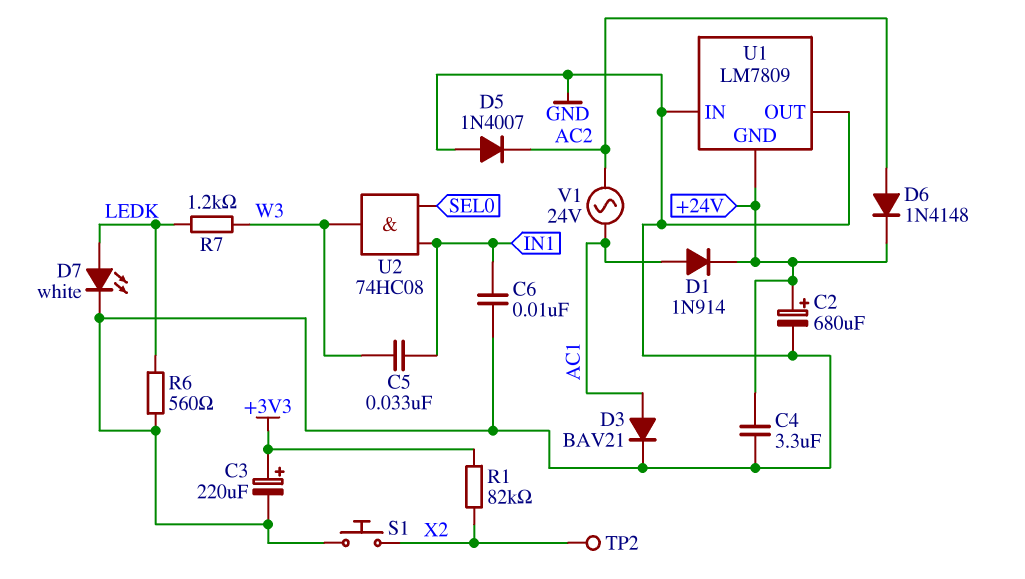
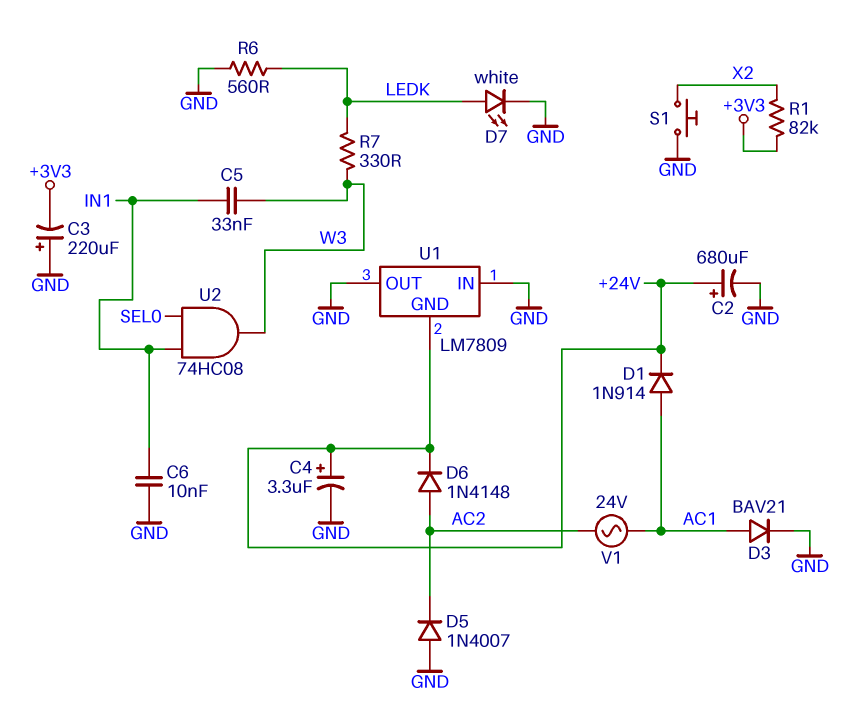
C3: 220uF (plus +3V3, minus GND) -> 220uF (plus GND, minus +3V3)
C4: 3.3uF (+24V, GND) -> 3.3uF (plus +24V, minus GND)
R7: 1.2k (LEDK, W3) -> 330 (LEDK, W3)
TP2: test point (X2) -> none

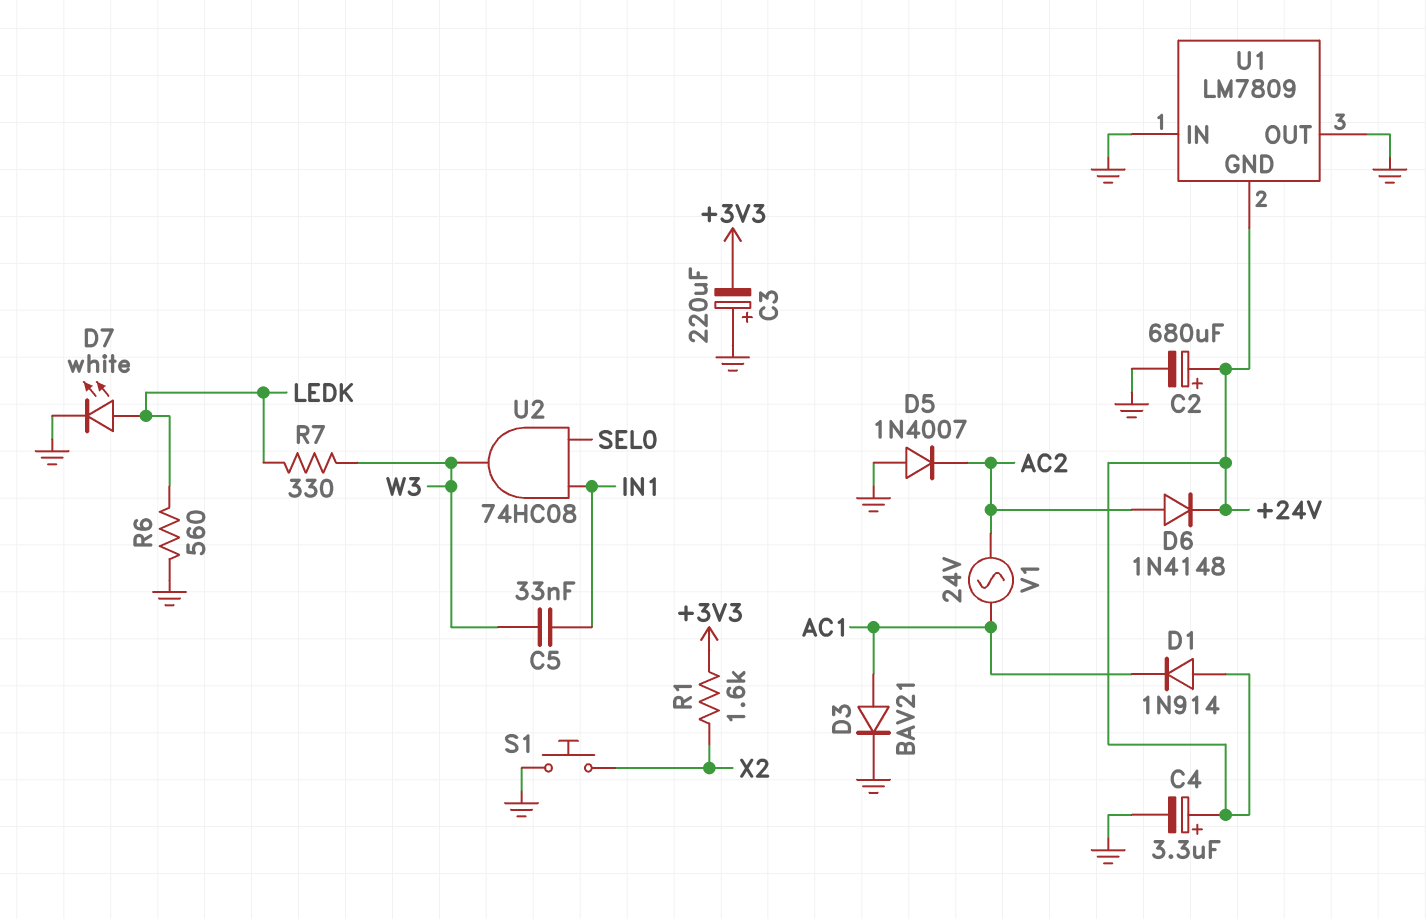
C6: 10nF (GND, IN1) -> none
D1: diode 1N914 (A AC1, K +24V) -> diode 1N914 (A +24V, K AC1)
R1: 82k (+3V3, X2) -> 1.6k (+3V3, X2)

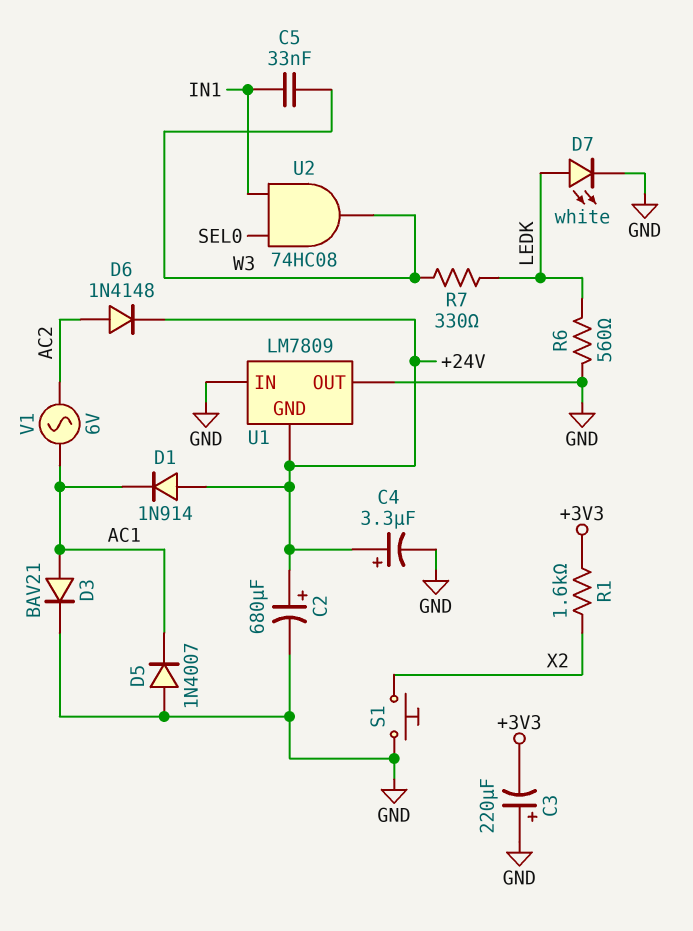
D5: diode 1N4007 (A GND, K AC2) -> diode 1N4007 (A GND, K AC1)
V1: AC 24V (AC1, AC2) -> AC 6V (AC1, AC2)

